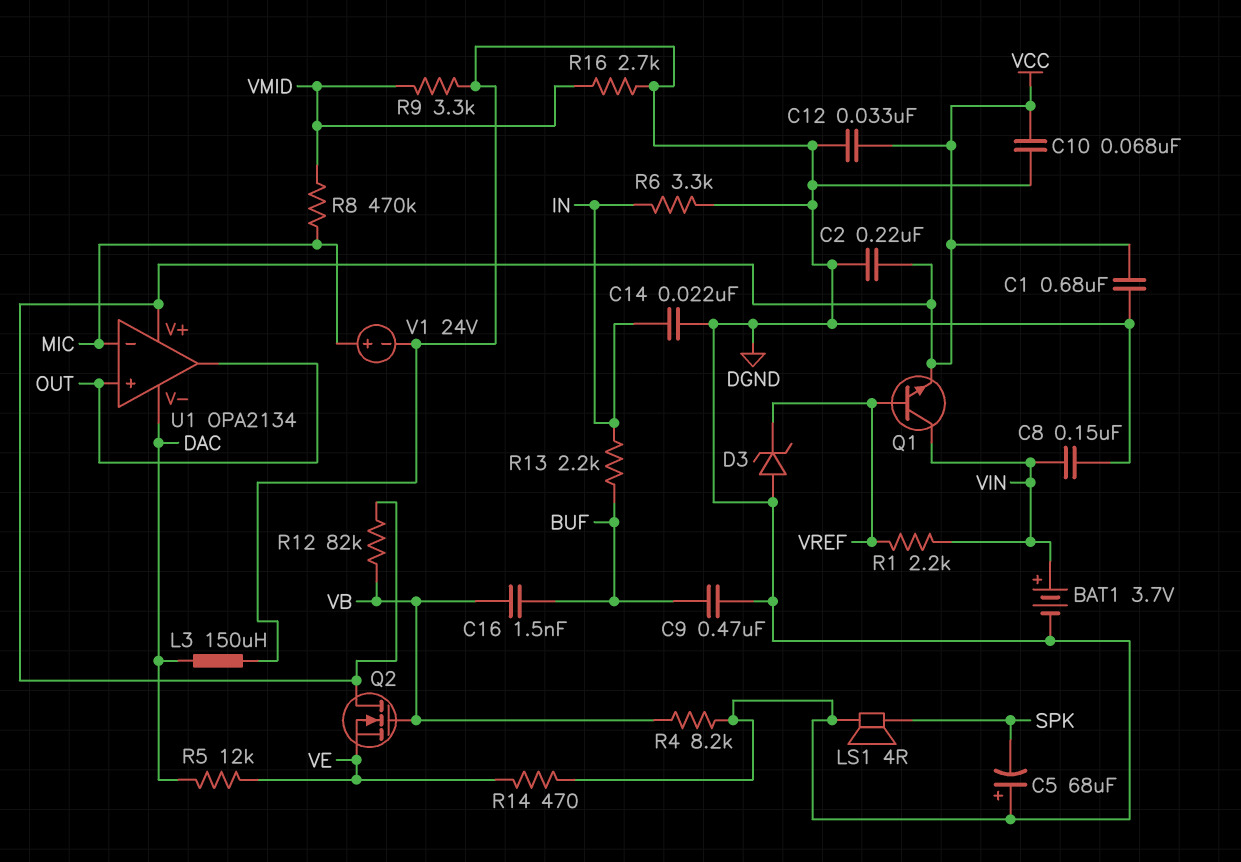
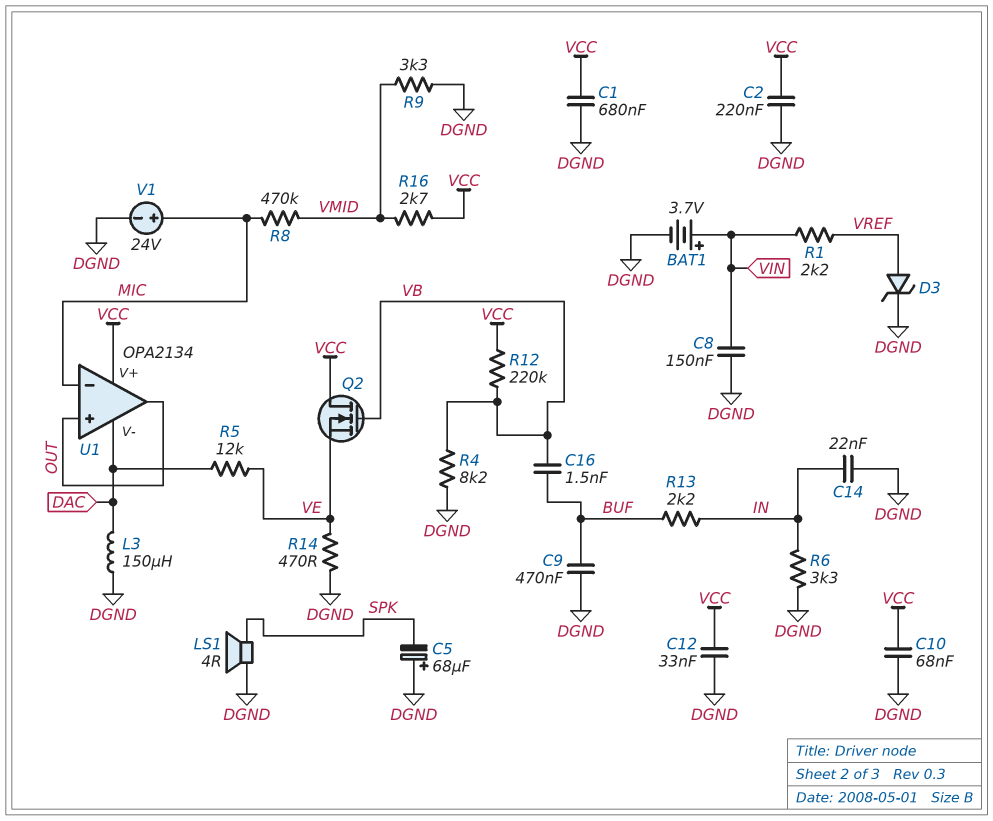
D3: zener (A DGND, K VREF) -> zener (A VREF, K DGND)
Q1: NPN (B VREF, C VIN, E VCC) -> none
R12: 82k (VB, VCC) -> 220k (VB, VCC)
R16: 2.7k (DGND, VMID) -> 2.7k (VCC, VMID)

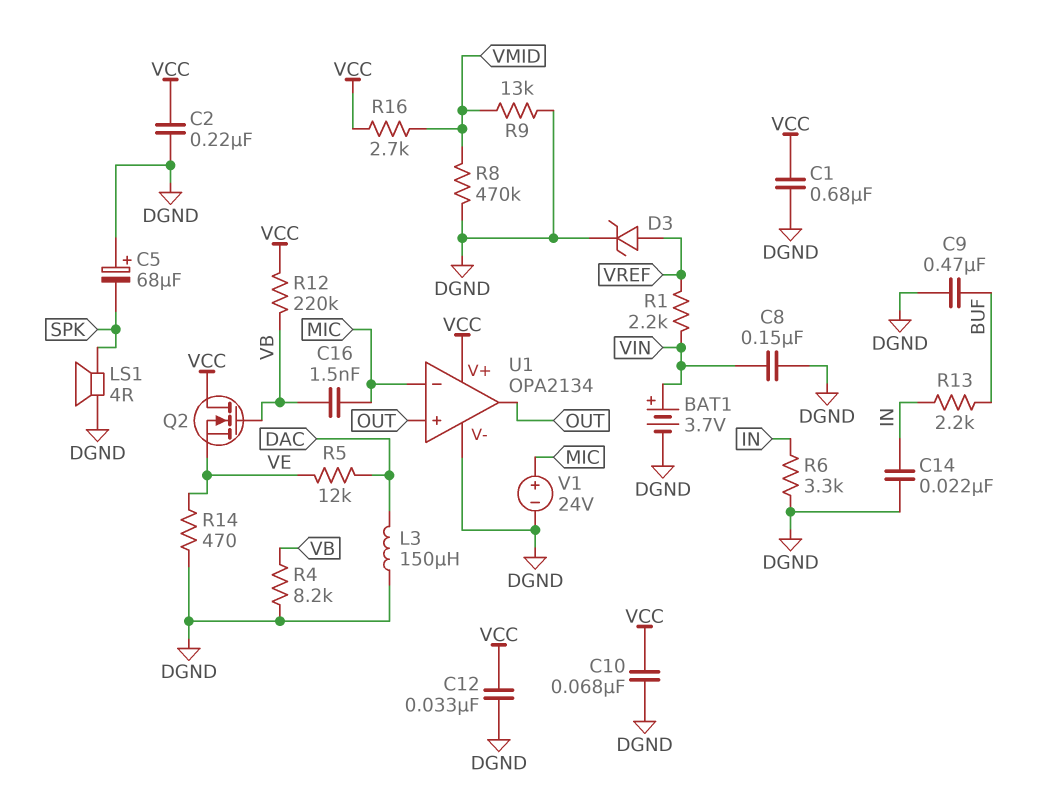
C16: 1.5nF (BUF, VB) -> 1.5nF (MIC, VB)
R8: 470k (MIC, VMID) -> 470k (DGND, VMID)
R9: 3.3k (DGND, VMID) -> 13k (DGND, VMID)
U1 pin V-: DAC -> DGND

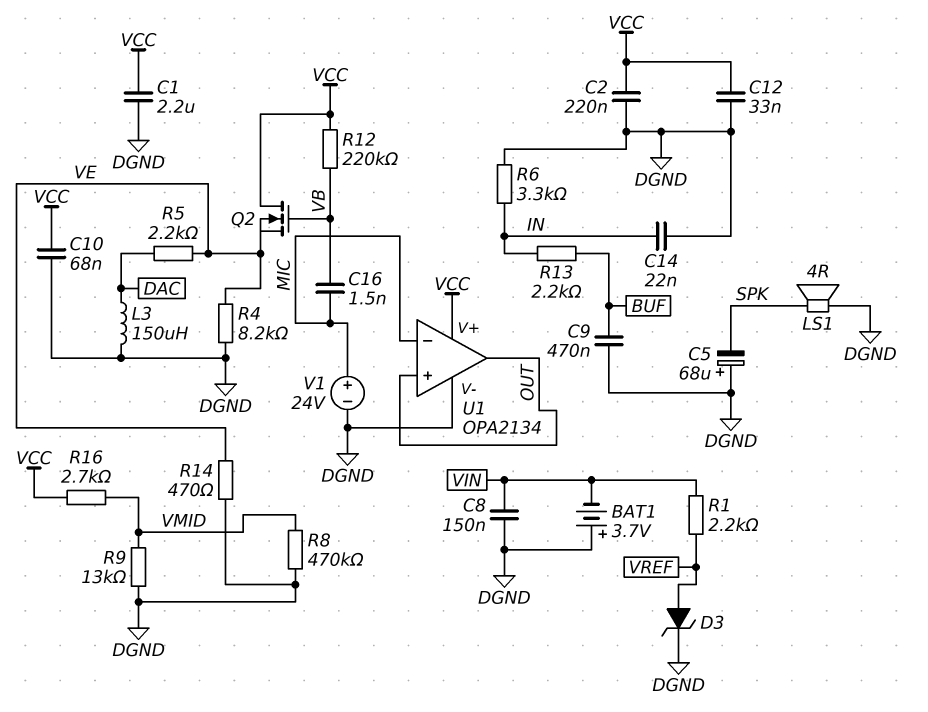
BAT1: 3.7V (plus VIN, minus DGND) -> 3.7V (plus DGND, minus VIN)
C1: 680nF (DGND, VCC) -> 2.2uF (DGND, VCC)
R4: 8.2k (DGND, VB) -> 8.2k (DGND, VE)
R5: 12k (DAC, VE) -> 2.2k (DAC, VE)

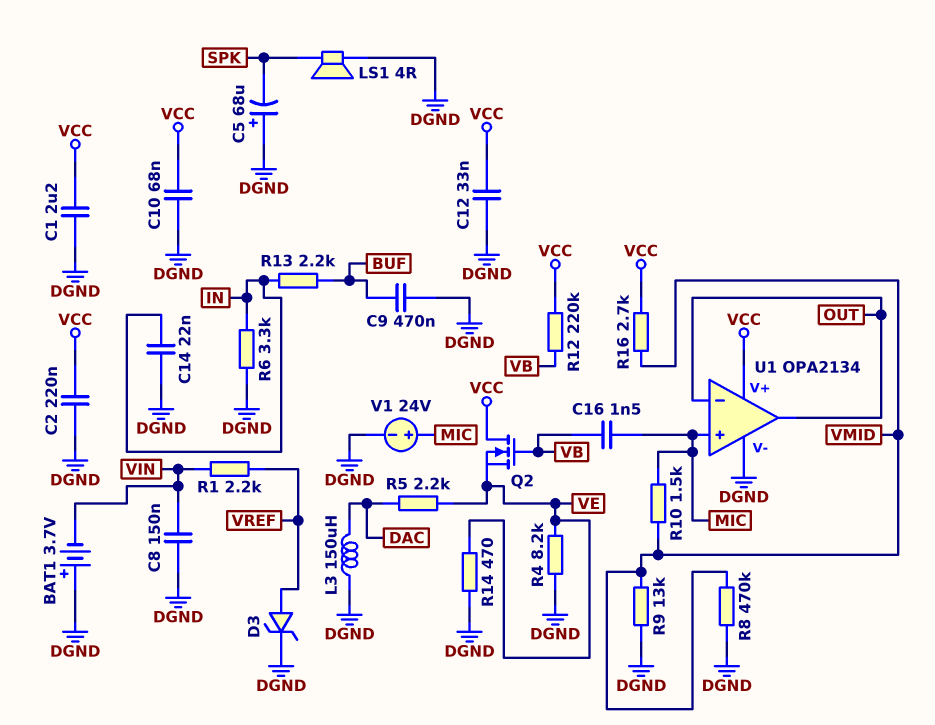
R10: none -> 1.5k (MIC, VMID)
U1 pin in+: OUT -> MIC
U1 pin in-: MIC -> OUT

